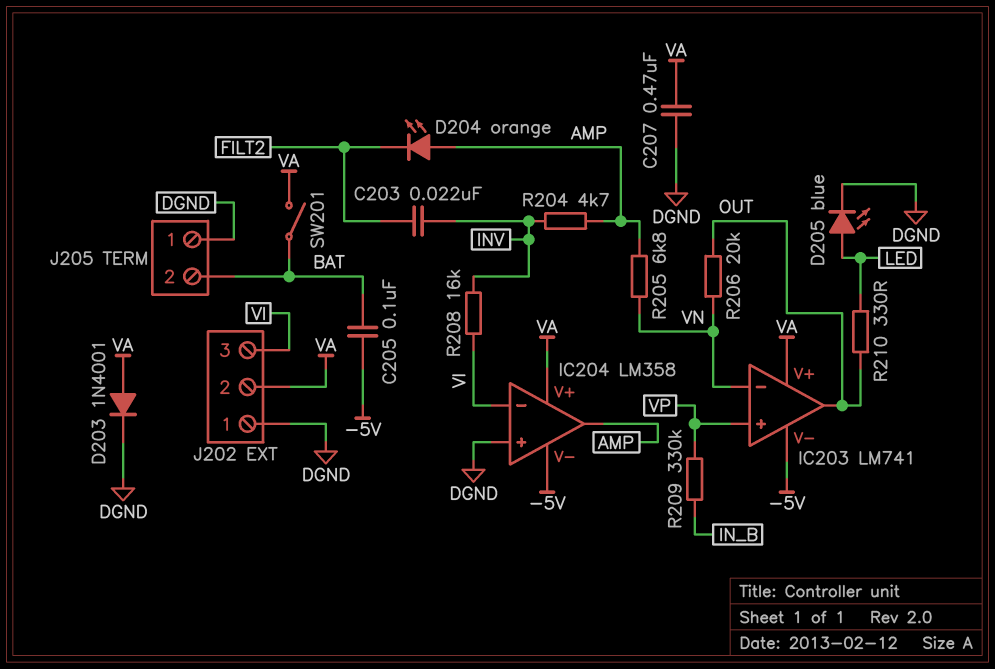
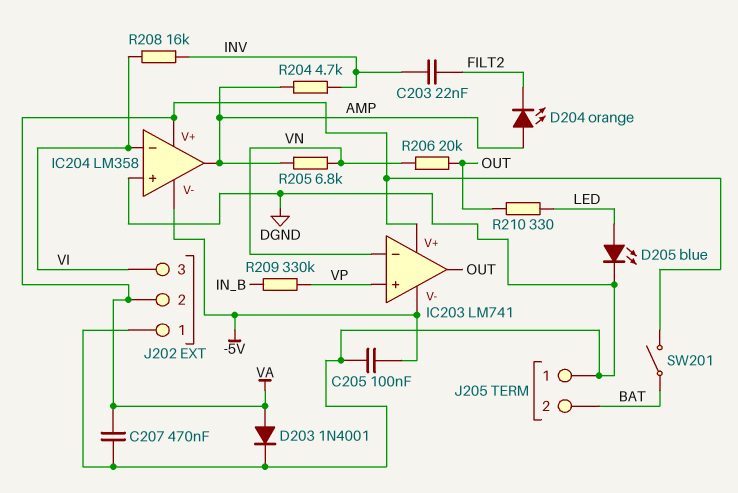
C205: 100nF (-5V, BAT) -> 100nF (-5V, DGND)

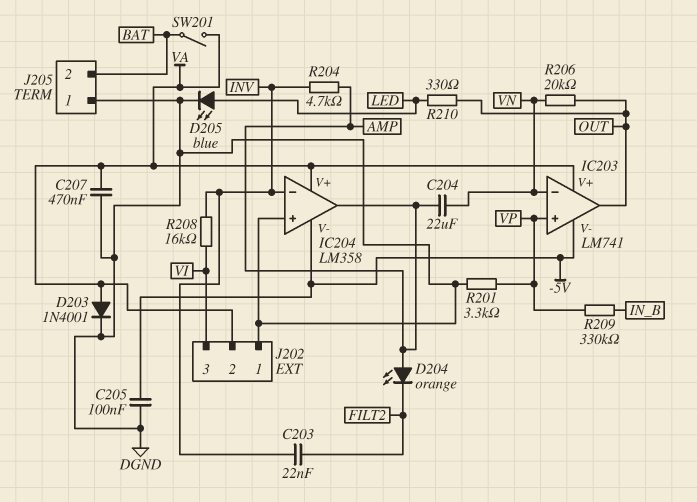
C204: none -> 22uF (AMP, VN)
IC204 pin in-: VI -> INV
R201: none -> 3.3k (DGND, VP)
R205: 6.8k (AMP, VN) -> none

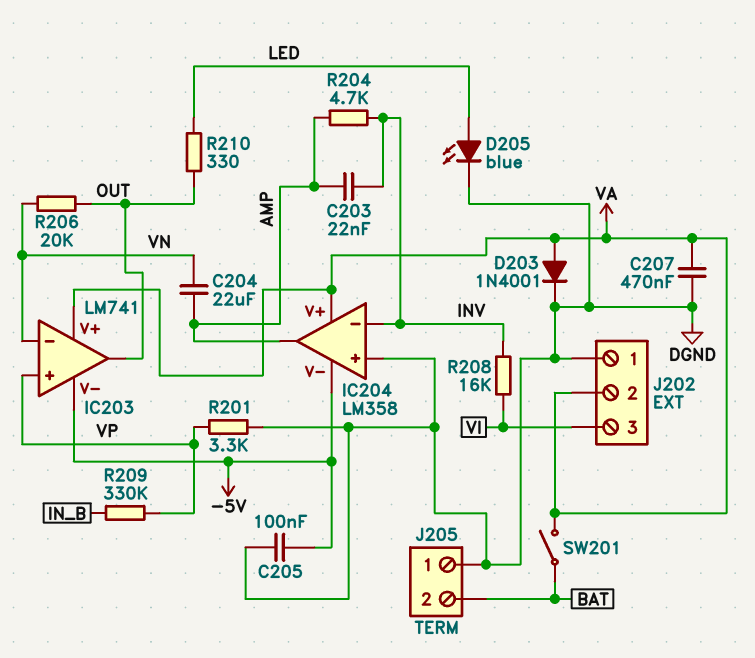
C203: 22nF (FILT2, INV) -> 22nF (AMP, INV)
D204: LED orange (A AMP, K FILT2) -> none

